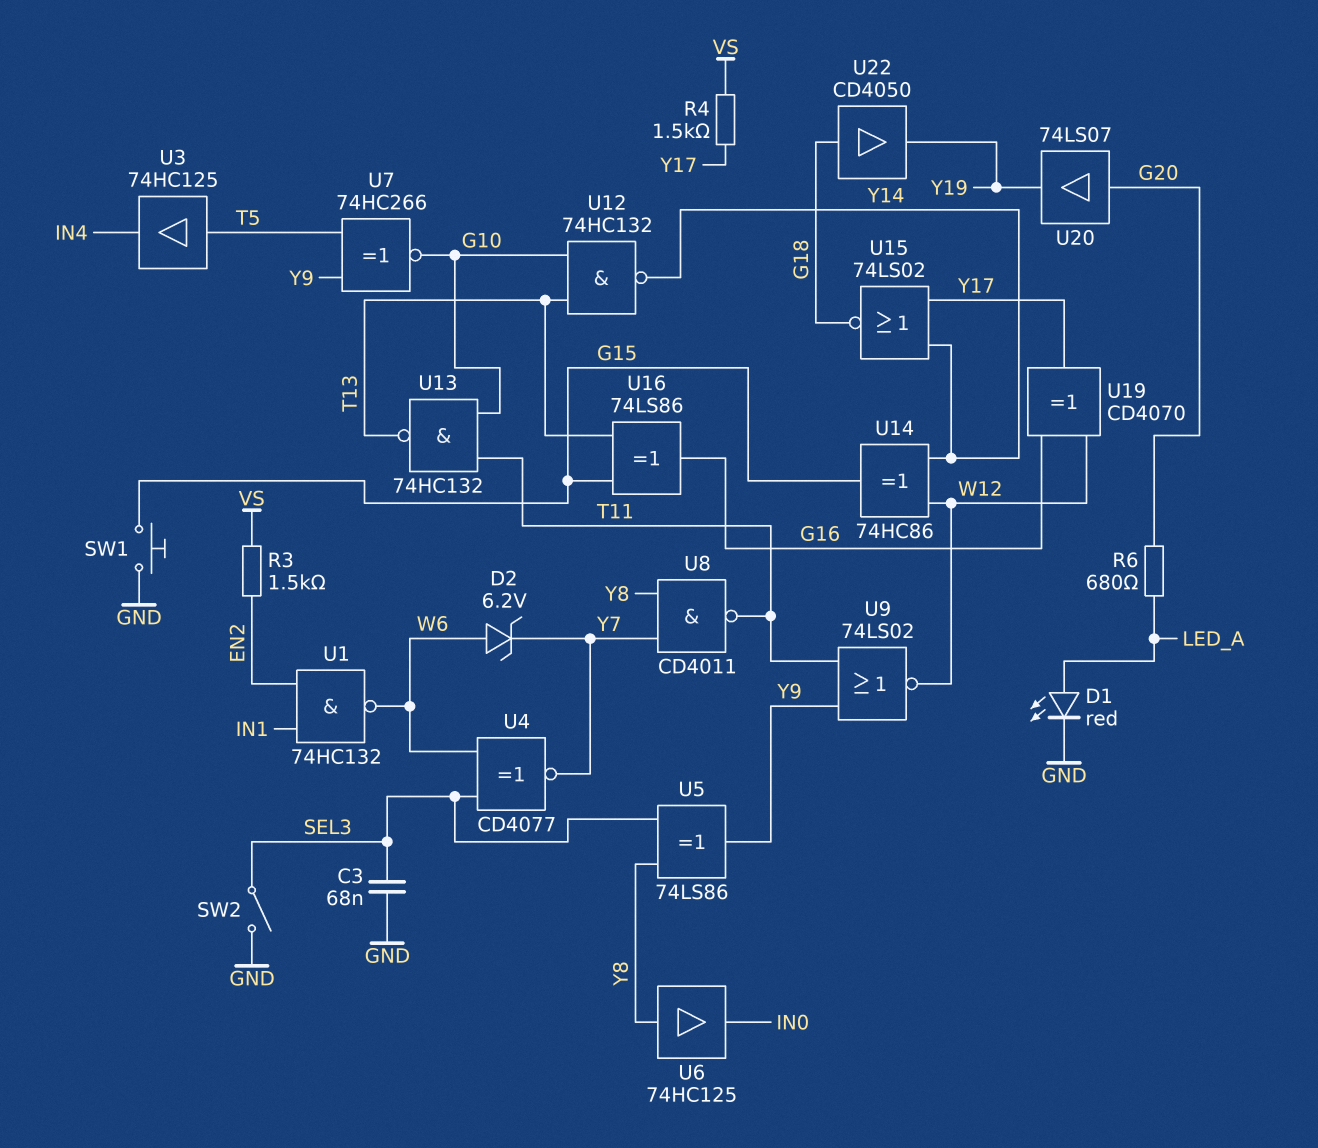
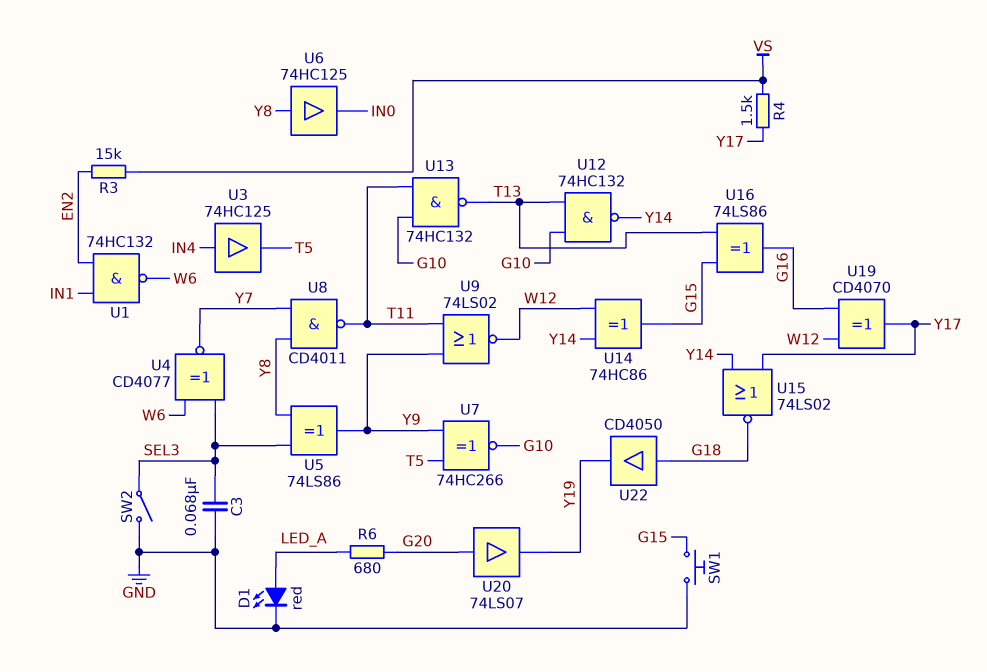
D2: zener 6.2V (A W6, K Y7) -> none
R3: 1.5k (EN2, VS) -> 15k (EN2, VS)
U3: buffer 74HC125 (in T5, out IN4) -> buffer 74HC125 (in IN4, out T5)

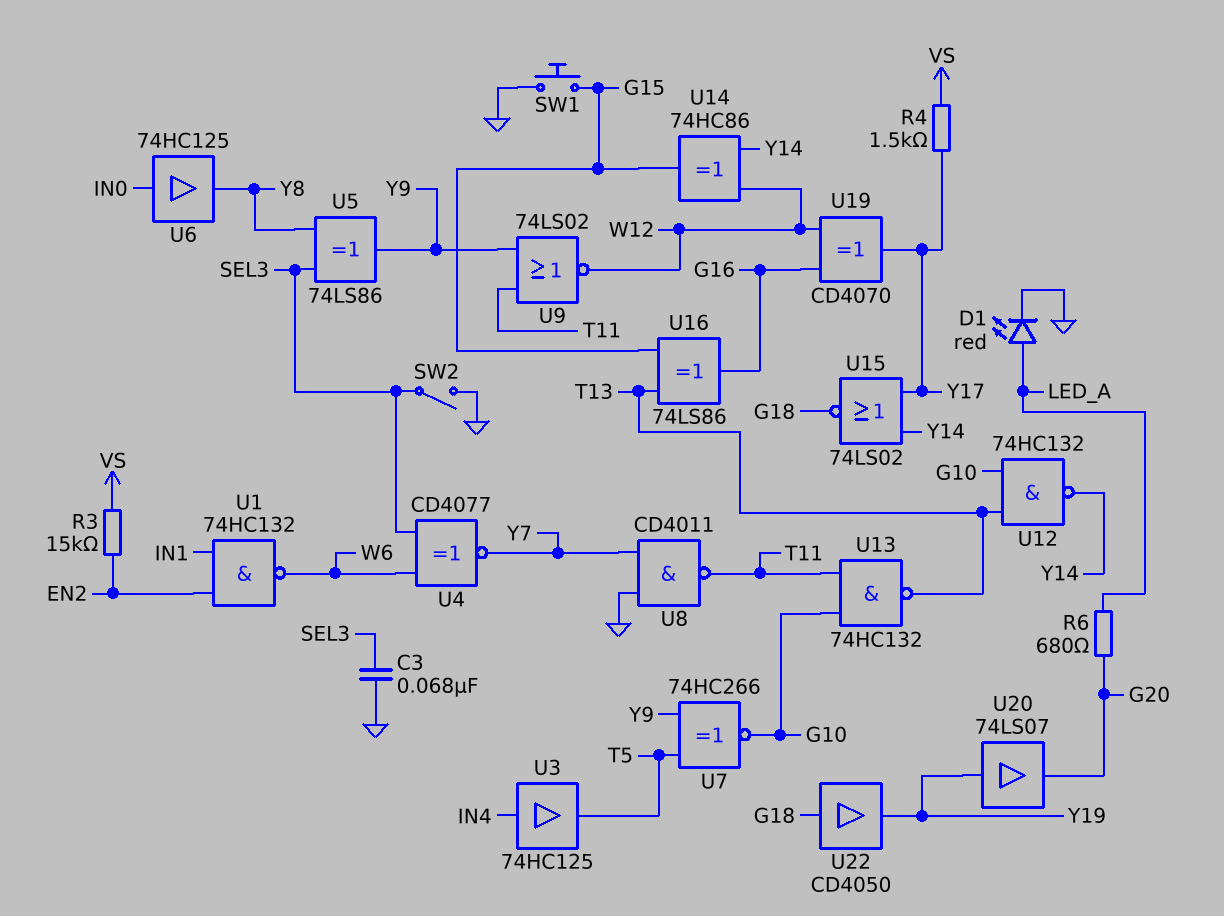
U6: buffer 74HC125 (in Y8, out IN0) -> buffer 74HC125 (in IN0, out Y8)
U8: NAND CD4011 (in Y7, in Y8, out T11) -> NAND CD4011 (in GND, in Y7, out T11)
U20: buffer 74LS07 (in G20, out Y19) -> buffer 74LS07 (in Y19, out G20)

